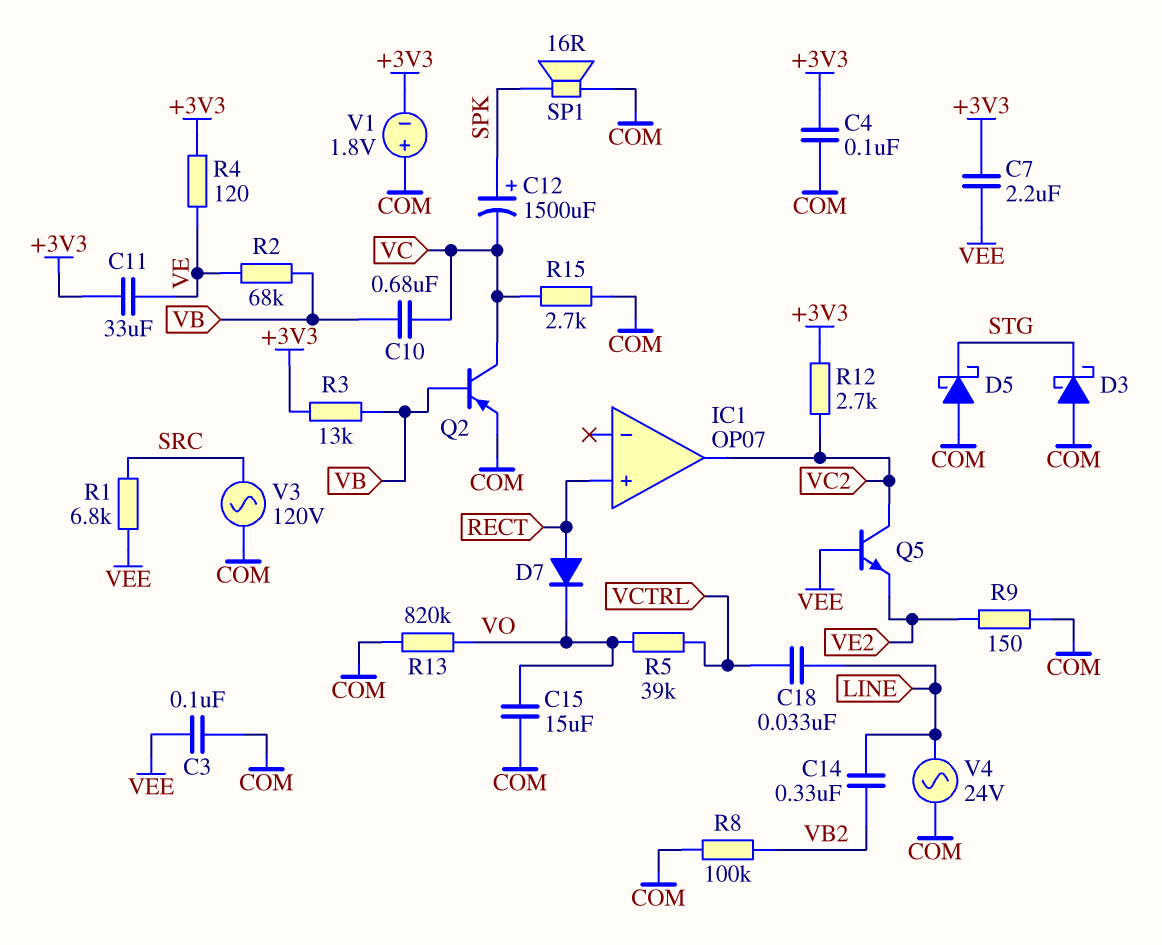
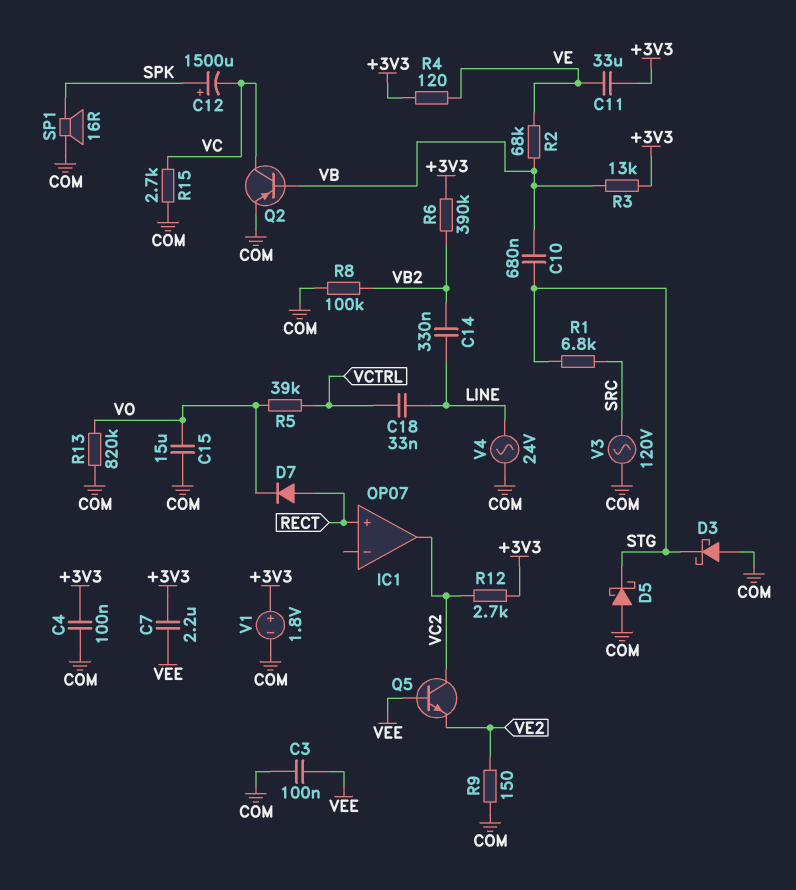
C10: 680nF (VB, VC) -> 680nF (STG, VB)
R1: 6.8k (SRC, VEE) -> 6.8k (SRC, STG)
R6: none -> 390k (+3V3, VB2)
V1: 1.8V (plus COM, minus +3V3) -> 1.8V (plus +3V3, minus COM)

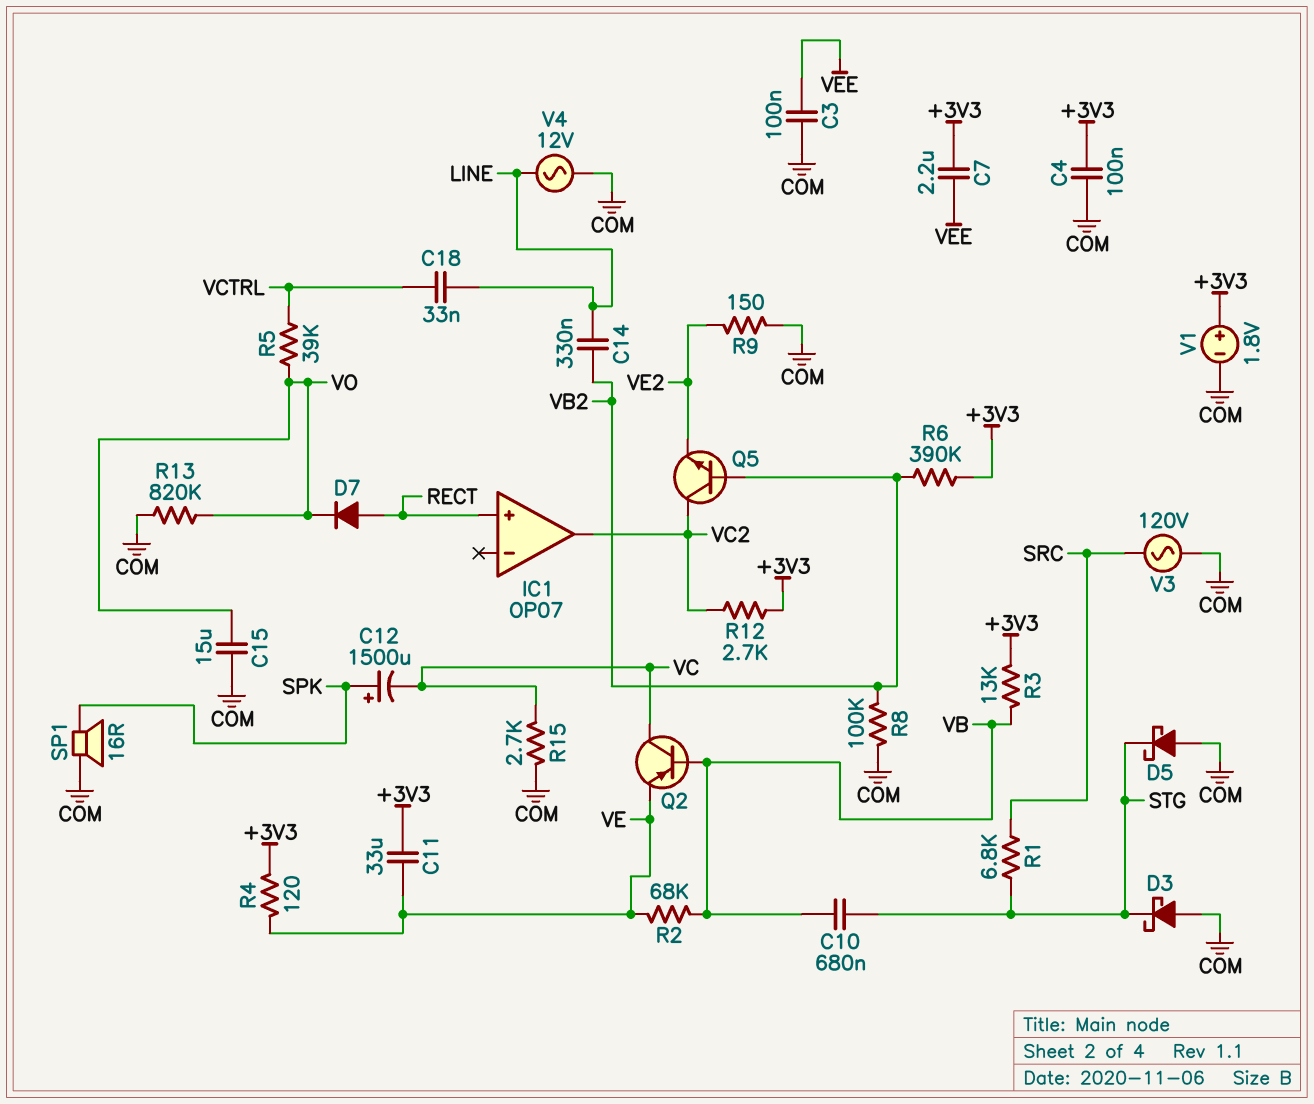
Q2: PNP (B VB, C VC, E COM) -> PNP (B VB, C VC, E VE)
Q5: NPN (B VEE, C VC2, E VE2) -> NPN (B VB2, C VC2, E VE2)
V4: AC 24V (COM, LINE) -> AC 12V (COM, LINE)

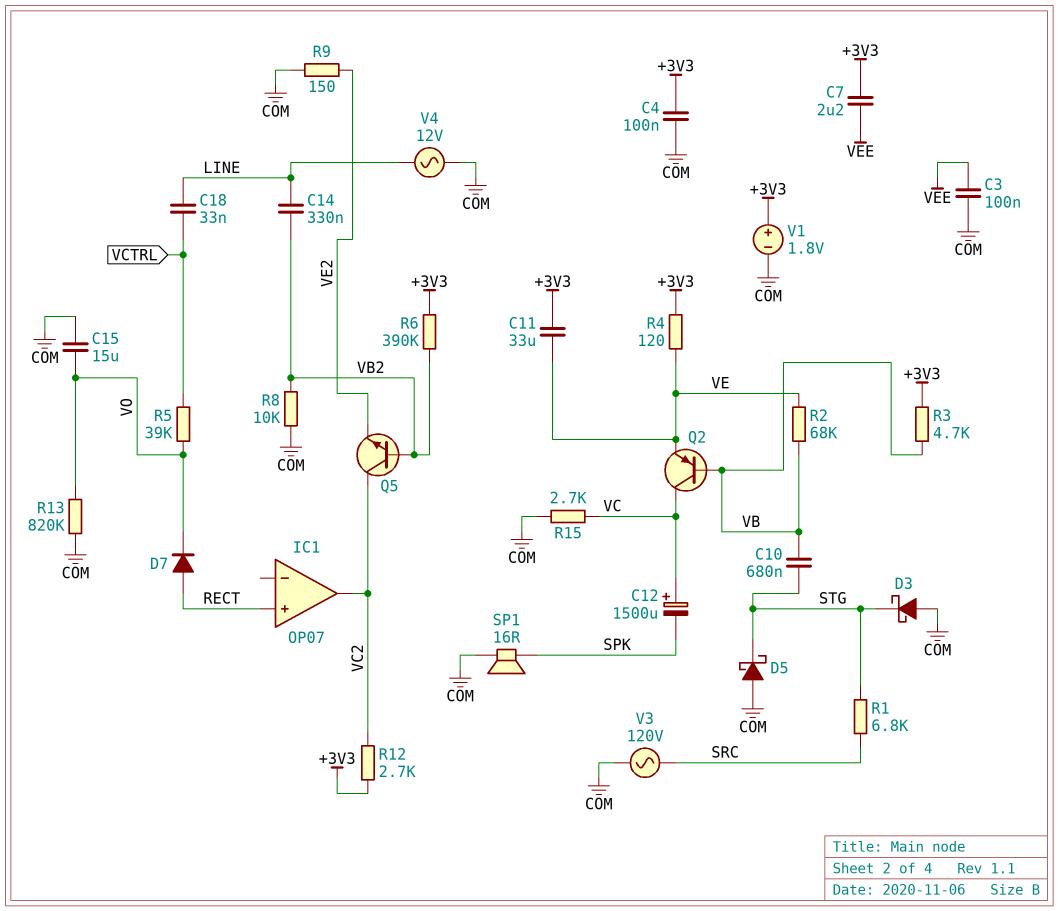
C12: 1500uF (plus SPK, minus VC) -> 1500uF (plus VC, minus SPK)
R3: 13k (+3V3, VB) -> 4.7k (+3V3, VB)
R8: 100k (COM, VB2) -> 10k (COM, VB2)

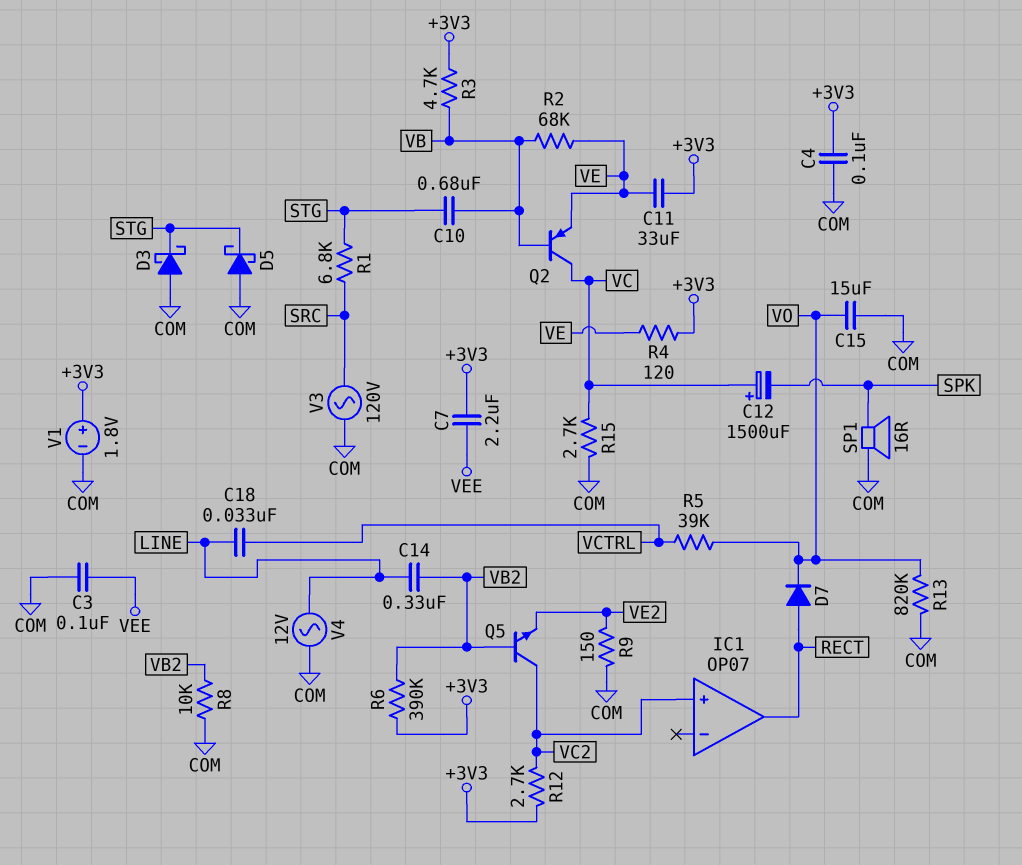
IC1 pin in+: RECT -> VC2
IC1 pin out: VC2 -> RECT

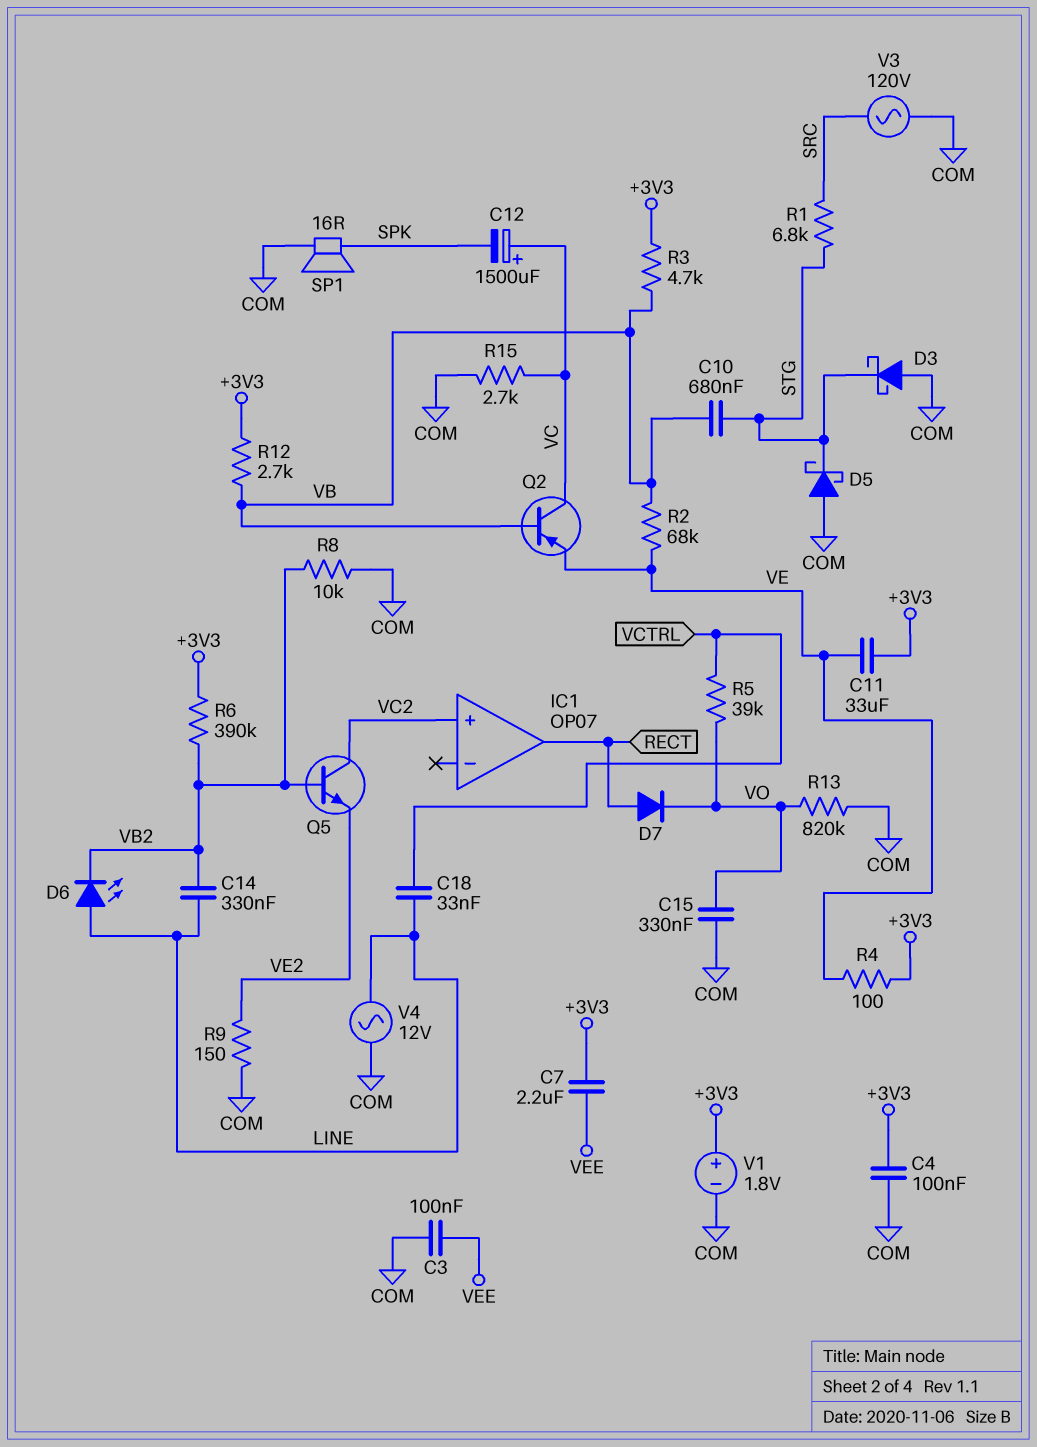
C15: 15uF (COM, VO) -> 330nF (COM, VO)
D6: none -> LED (A LINE, K VB2)
R4: 120 (+3V3, VE) -> 100 (+3V3, VE)
R12: 2.7k (+3V3, VC2) -> 2.7k (+3V3, VB)

